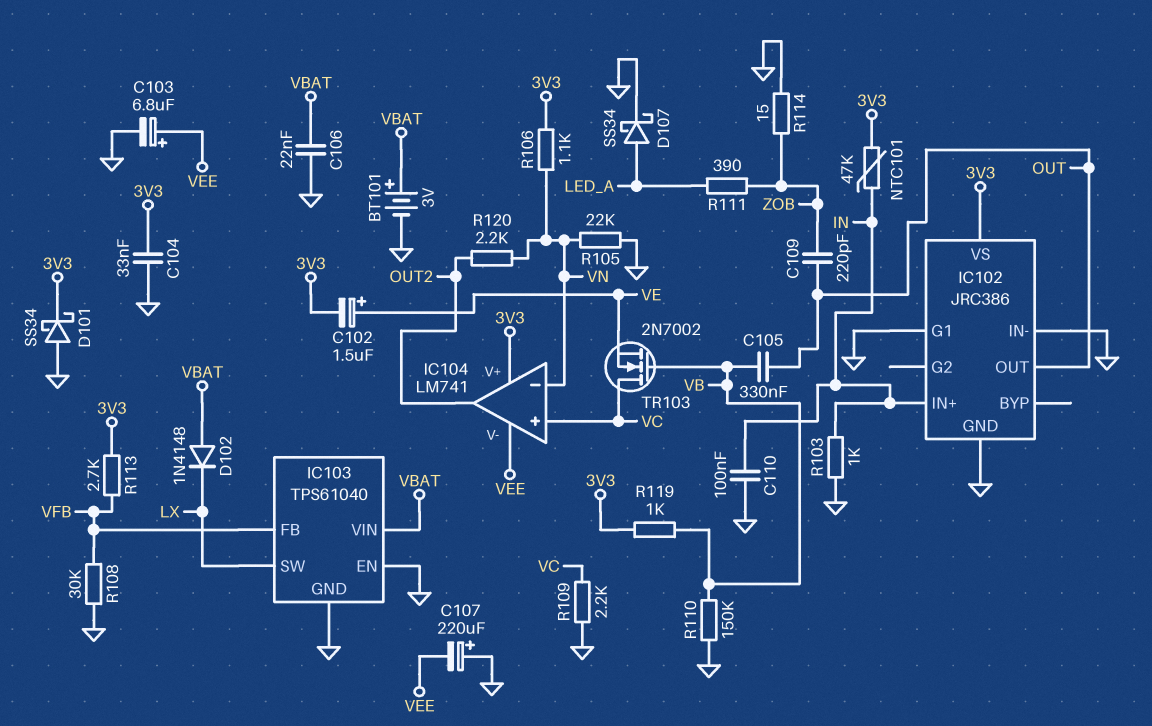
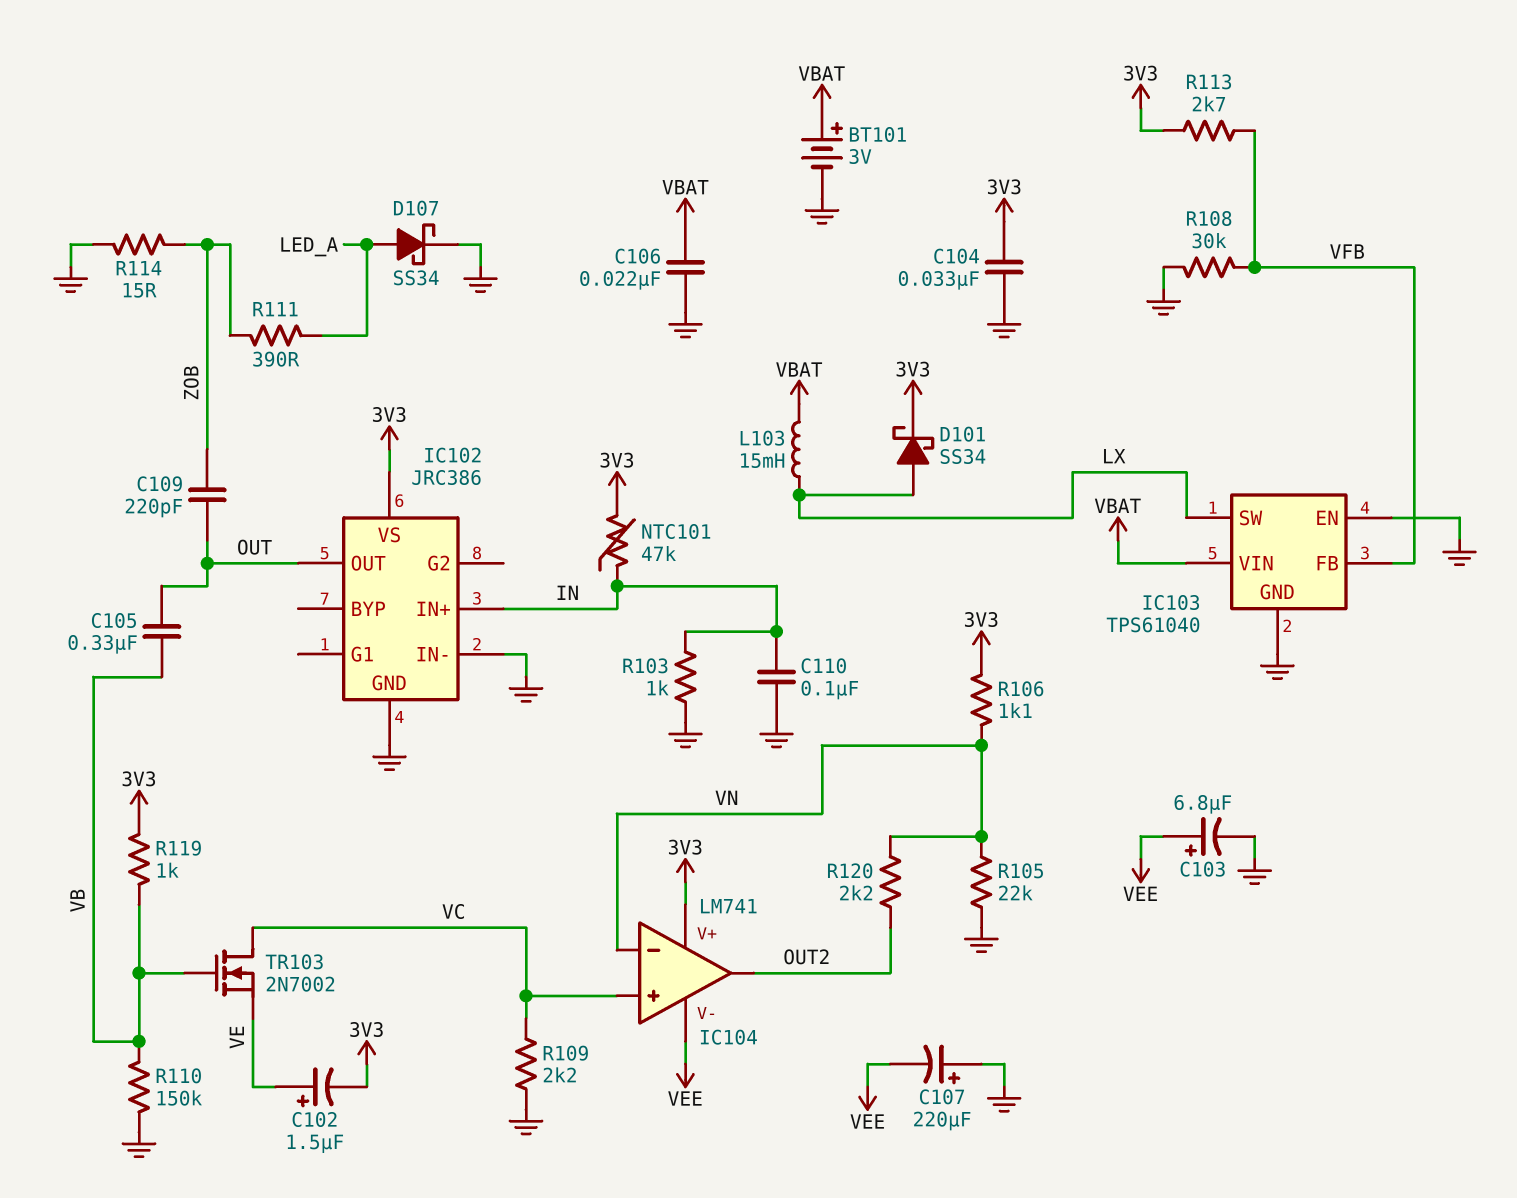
D101: schottky SS34 (A GND, K 3V3) -> schottky SS34 (A LX, K 3V3)
D102: diode 1N4148 (A VBAT, K LX) -> none
IC102 pin G1: GND -> none
L103: none -> 15mH (LX, VBAT)

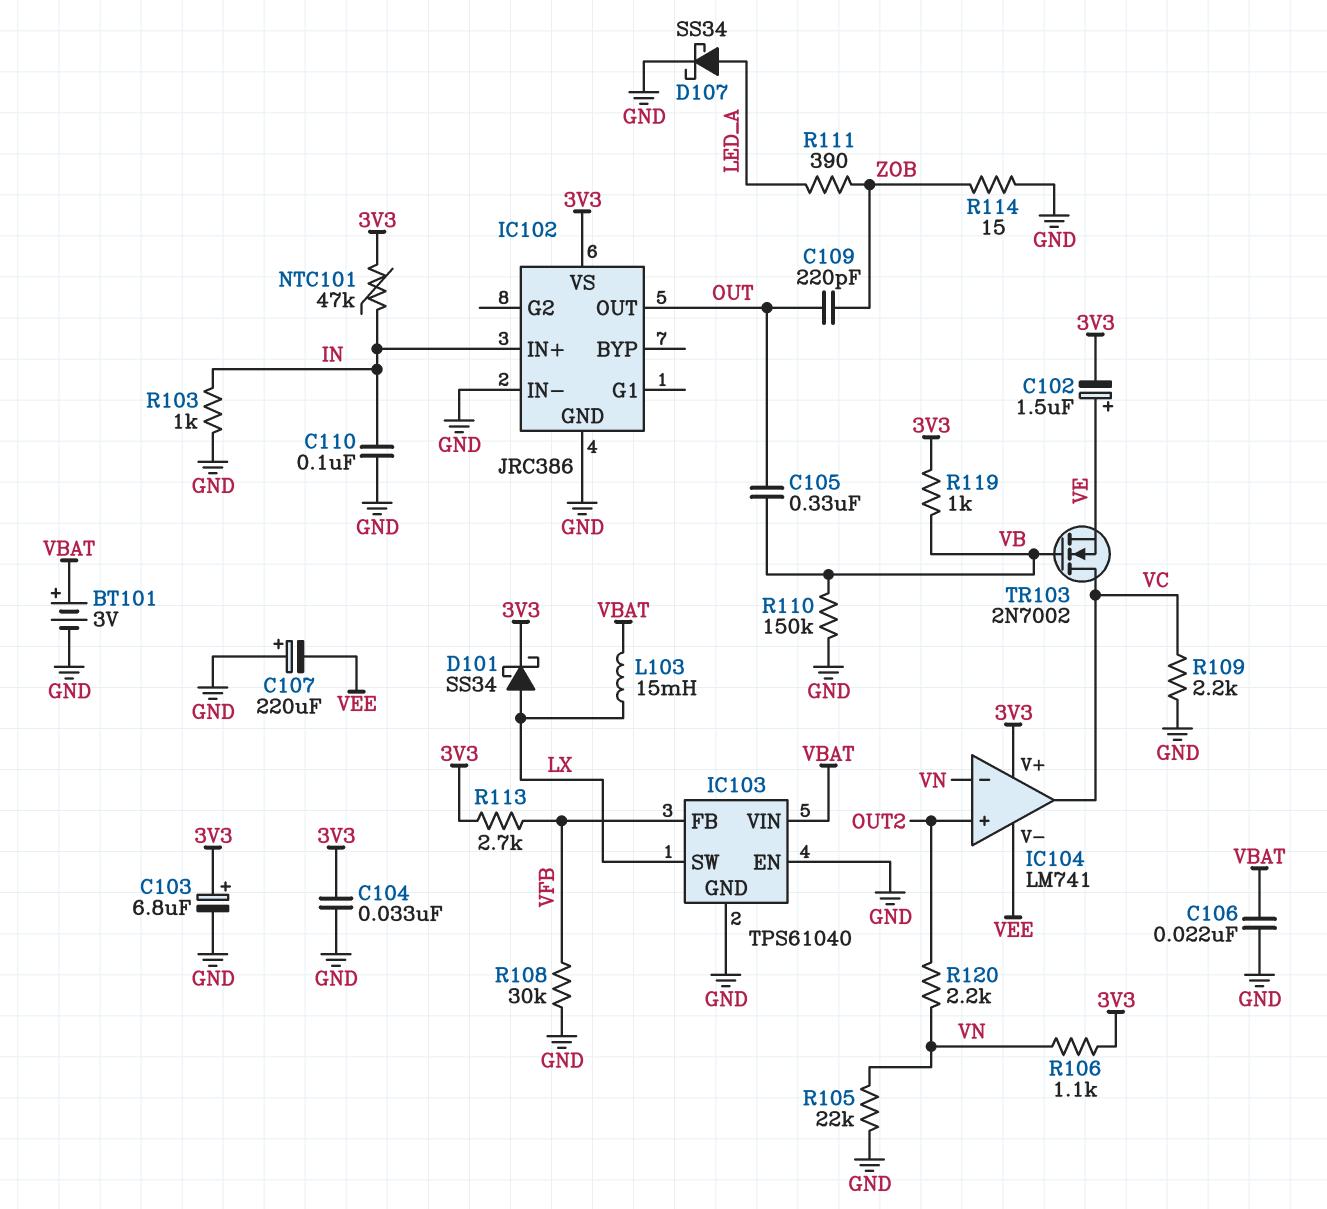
C103: 6.8uF (plus VEE, minus GND) -> 6.8uF (plus 3V3, minus GND)
IC104 pin in+: VC -> OUT2
IC104 pin out: OUT2 -> VC

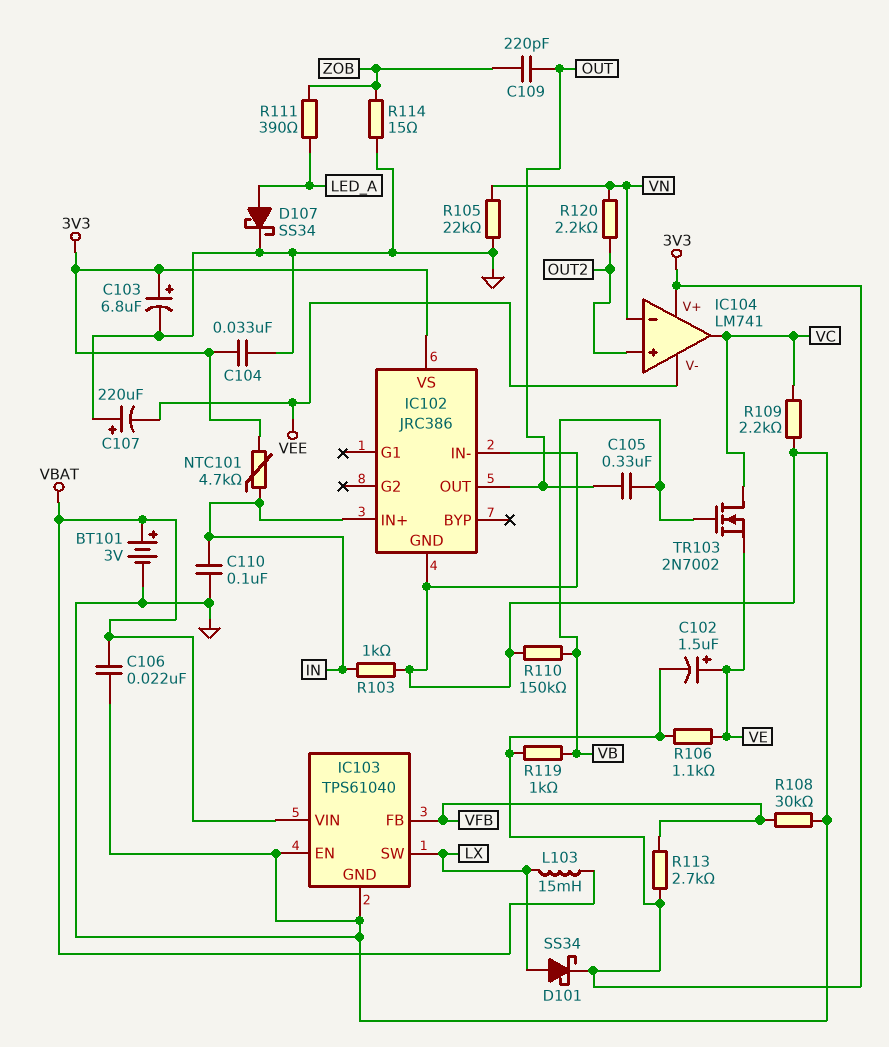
NTC101: 47k (3V3, IN) -> 4.7k (3V3, IN)
R106: 1.1k (3V3, VN) -> 1.1k (3V3, VE)

